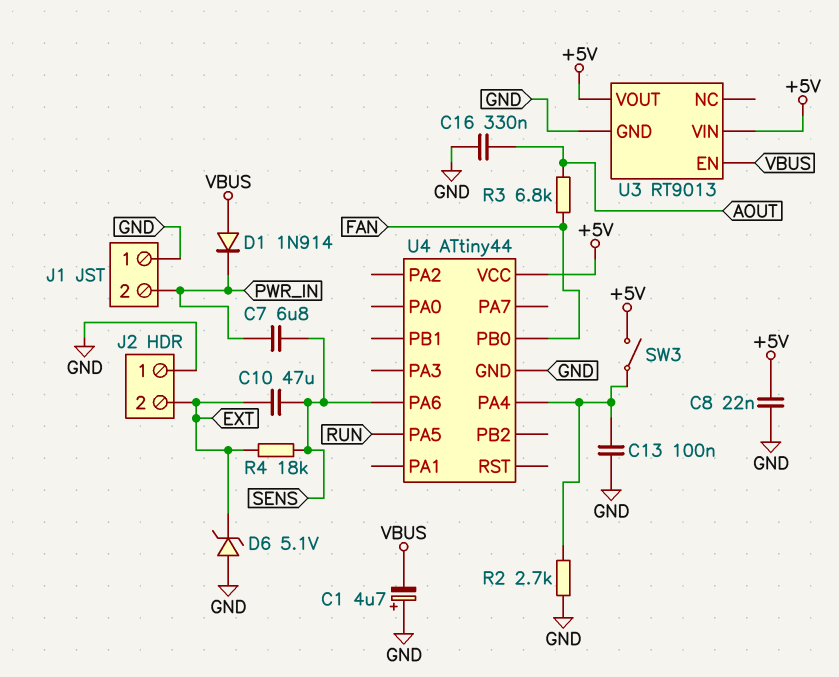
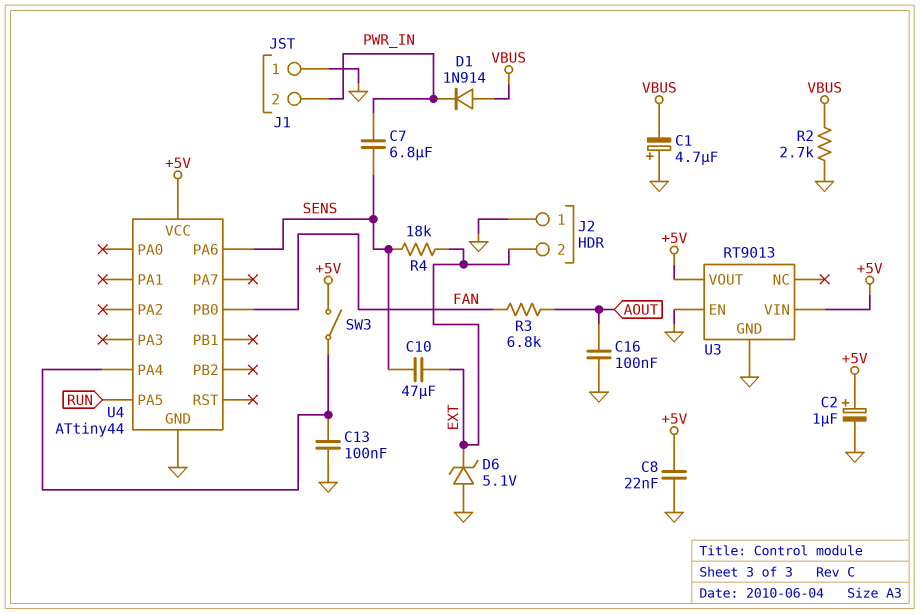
C2: none -> 1uF (plus +5V, minus GND)
C16: 330nF (AOUT, GND) -> 100nF (AOUT, GND)
R2: 2.7k (GND, U4/PA4) -> 2.7k (GND, VBUS)
U3 pin EN: VBUS -> GND

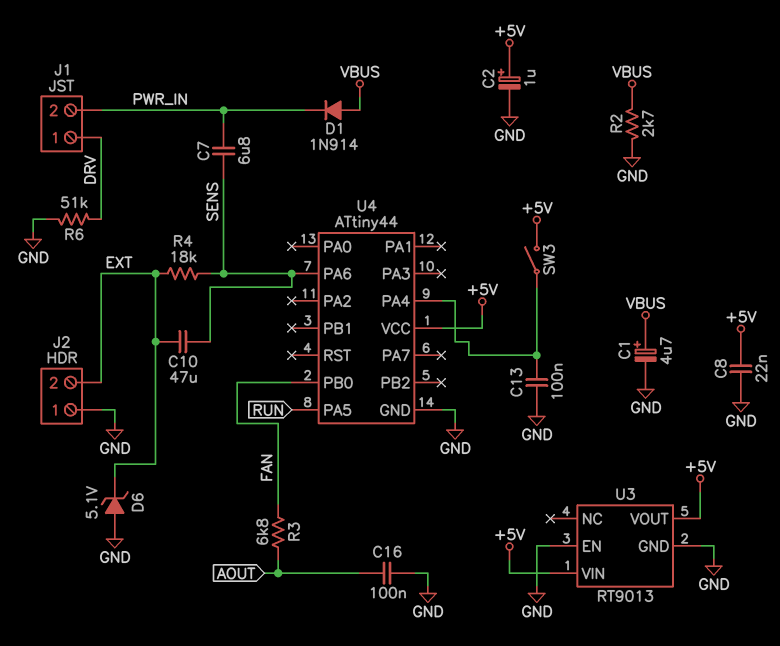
C1: 4.7uF (plus GND, minus VBUS) -> 4.7uF (plus VBUS, minus GND)
J1 pin 1: GND -> DRV
R6: none -> 51k (DRV, GND)

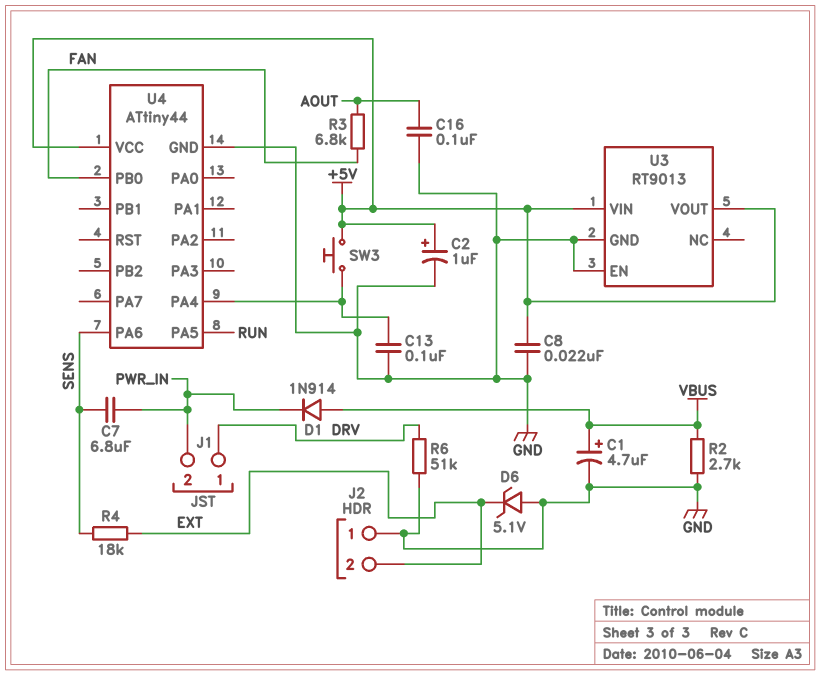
C10: 47uF (EXT, SENS) -> none
SW3: switch (+5V, U4/PA4) -> button (+5V, U4/PA4)

